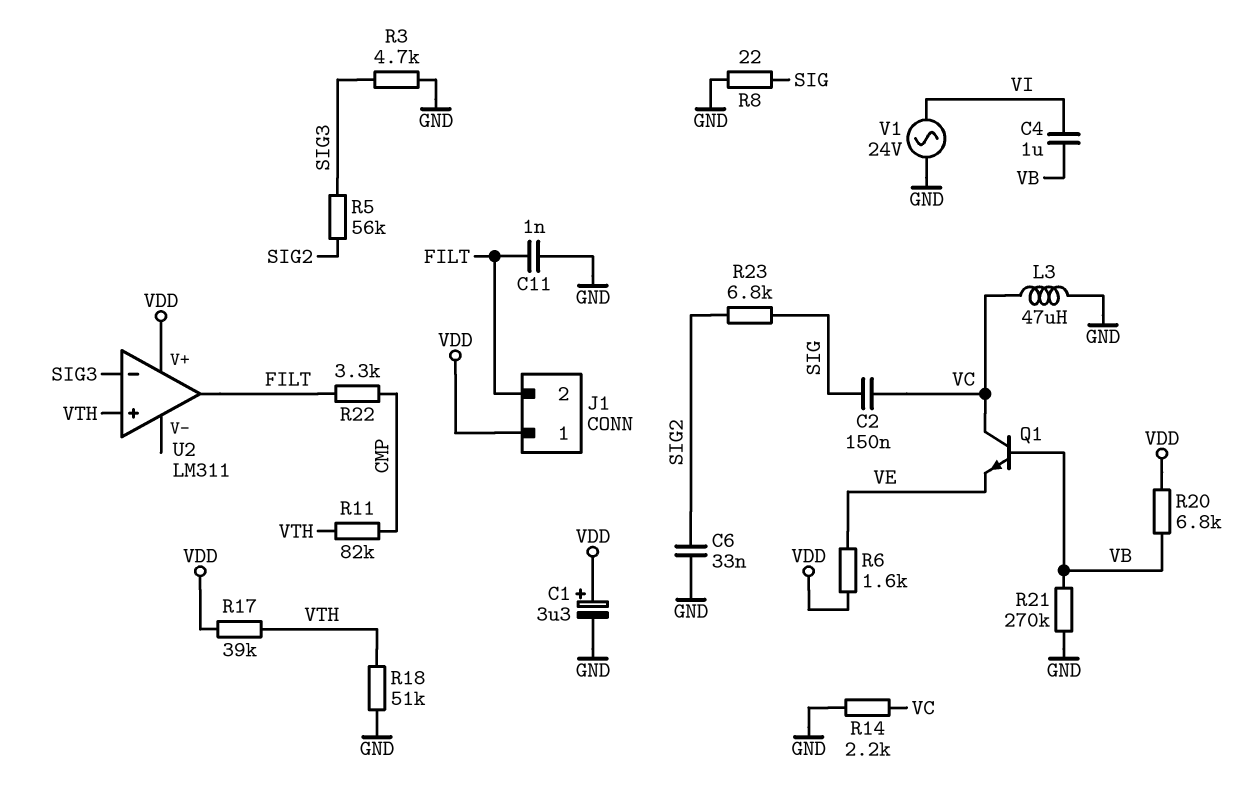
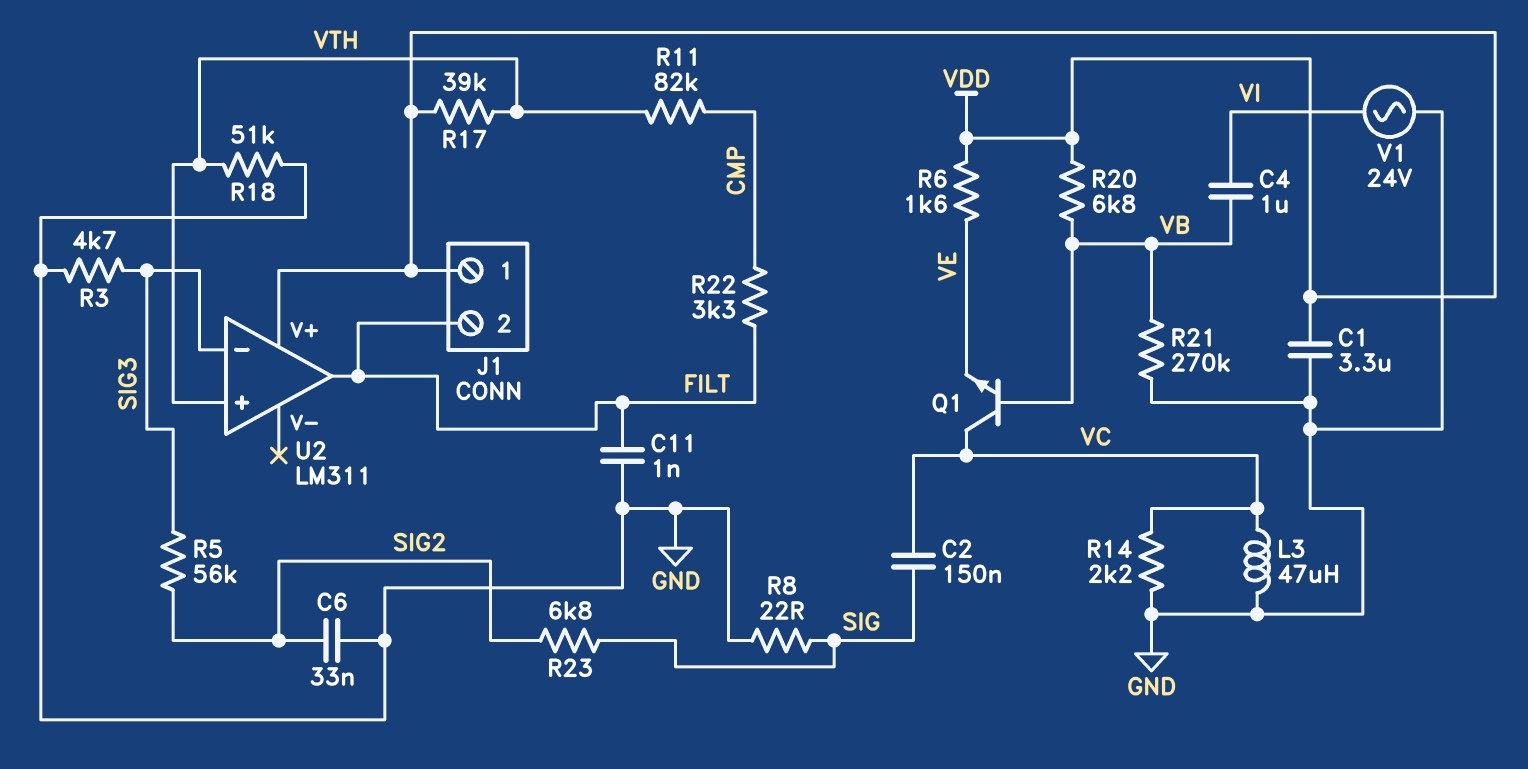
C1: 3.3uF (plus VDD, minus GND) -> 3.3uF (GND, VDD)

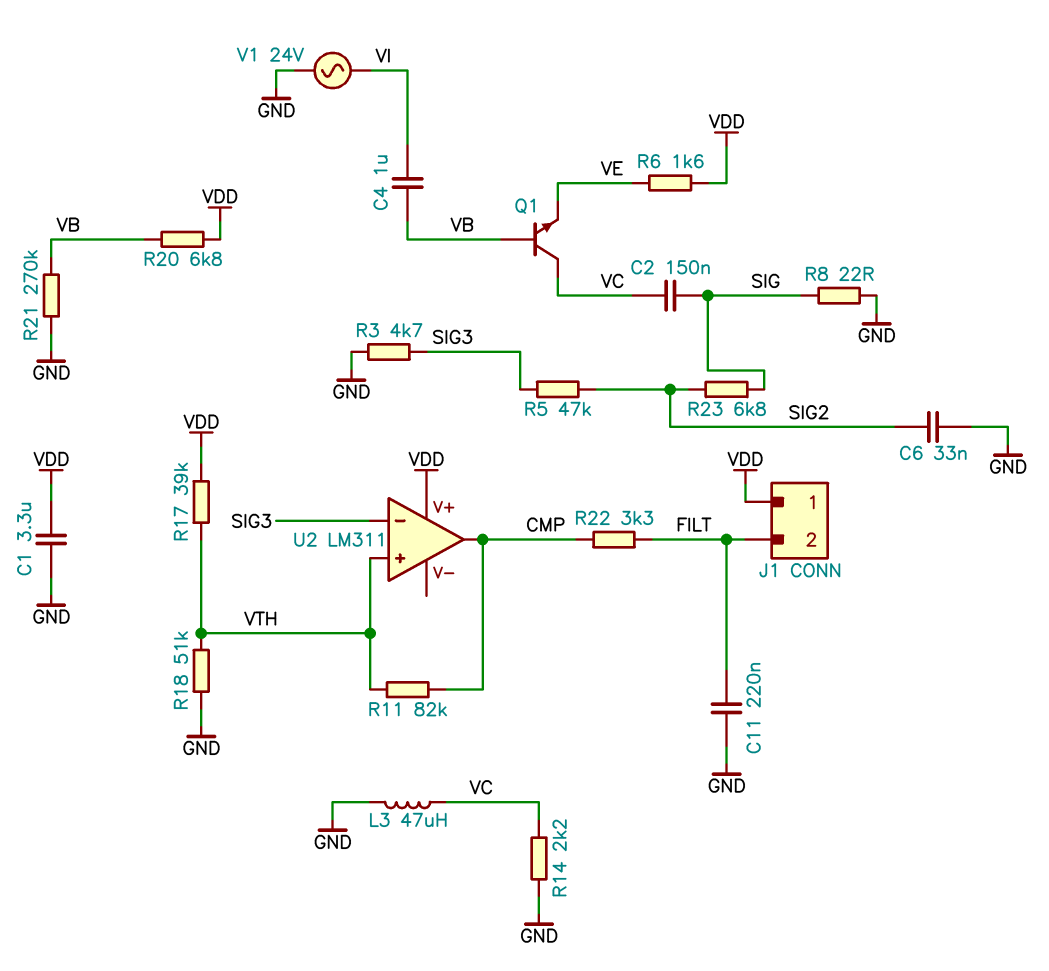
C11: 1nF (FILT, GND) -> 220nF (FILT, GND)
R5: 56k (SIG2, SIG3) -> 47k (SIG2, SIG3)
U2 pin out: FILT -> CMP

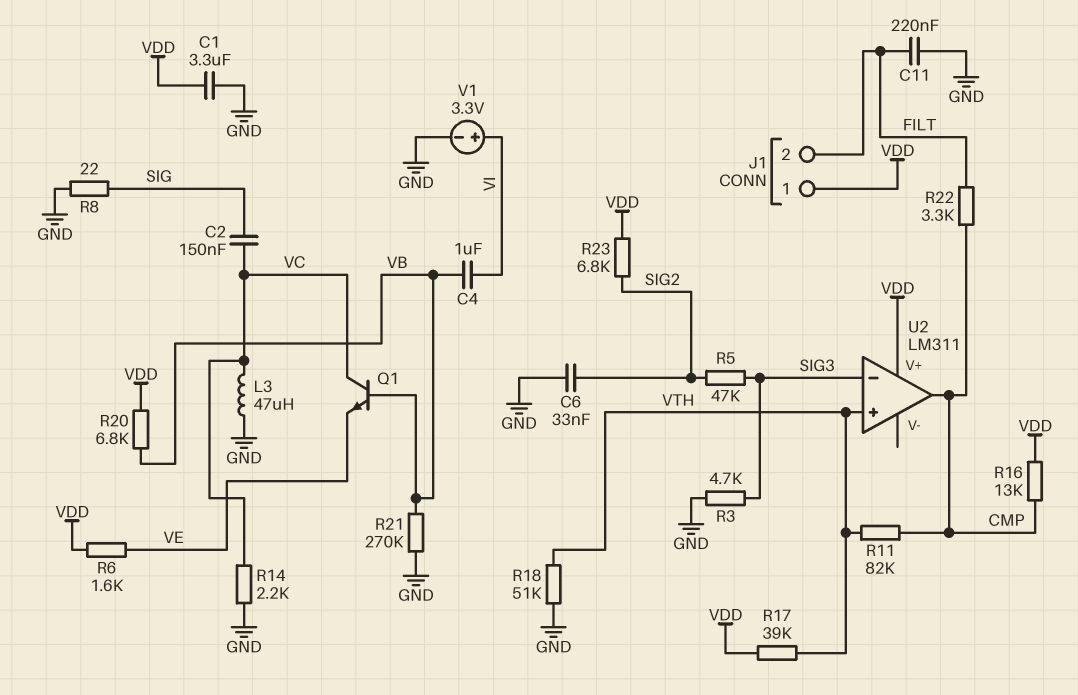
R16: none -> 13k (CMP, VDD)
R23: 6.8k (SIG, SIG2) -> 6.8k (SIG2, VDD)
V1: AC 24V (GND, VI) -> 3.3V (plus VI, minus GND)

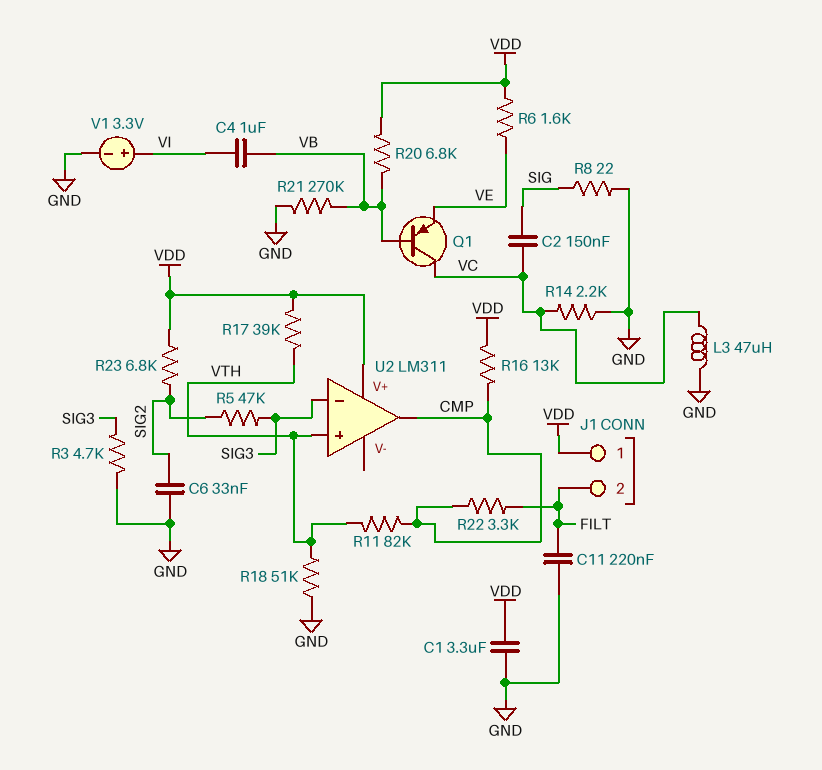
Q1: NPN (B VB, C VC, E VE) -> PNP (B VB, C VC, E VE)

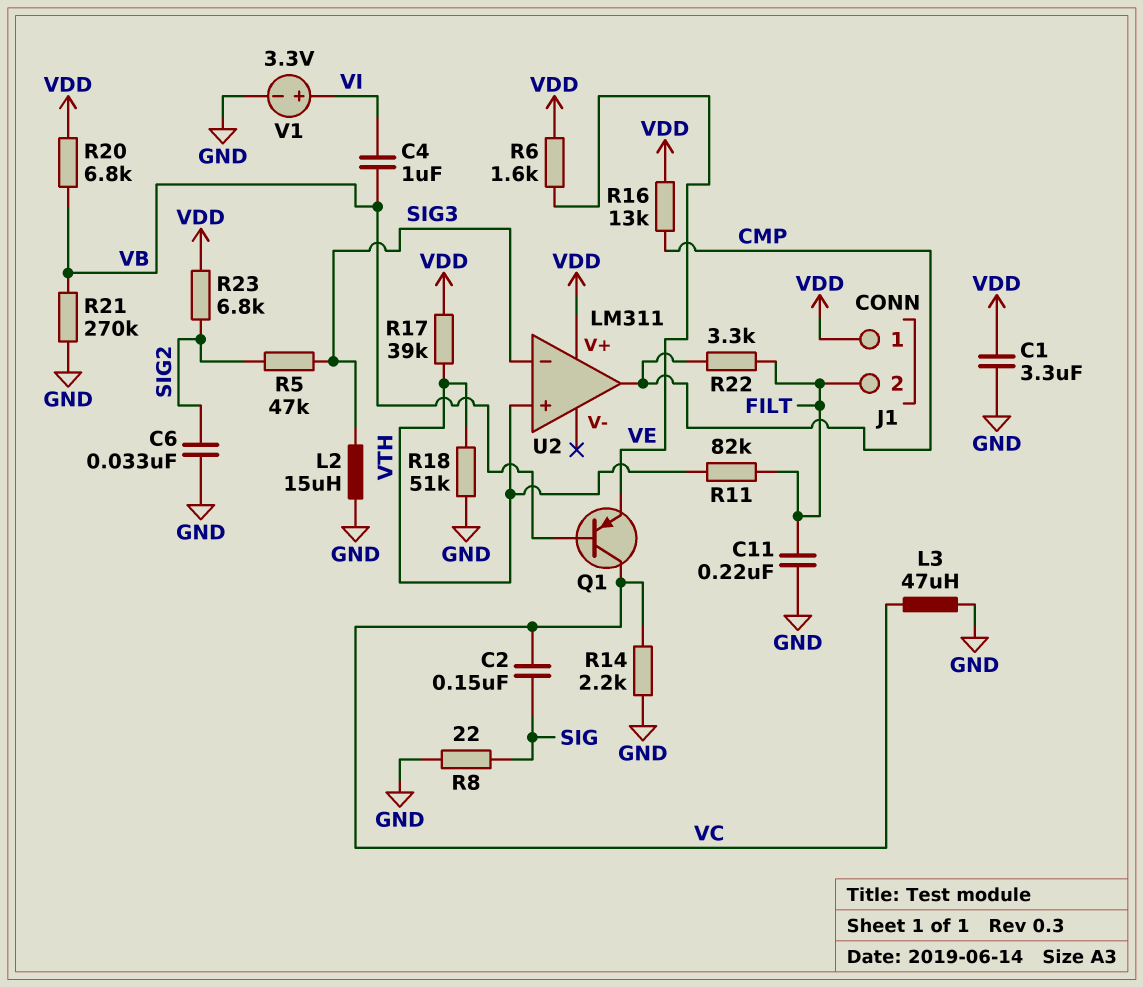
L2: none -> 15uH (GND, SIG3)
R3: 4.7k (GND, SIG3) -> none
R11: 82k (CMP, VTH) -> 82k (FILT, VTH)

